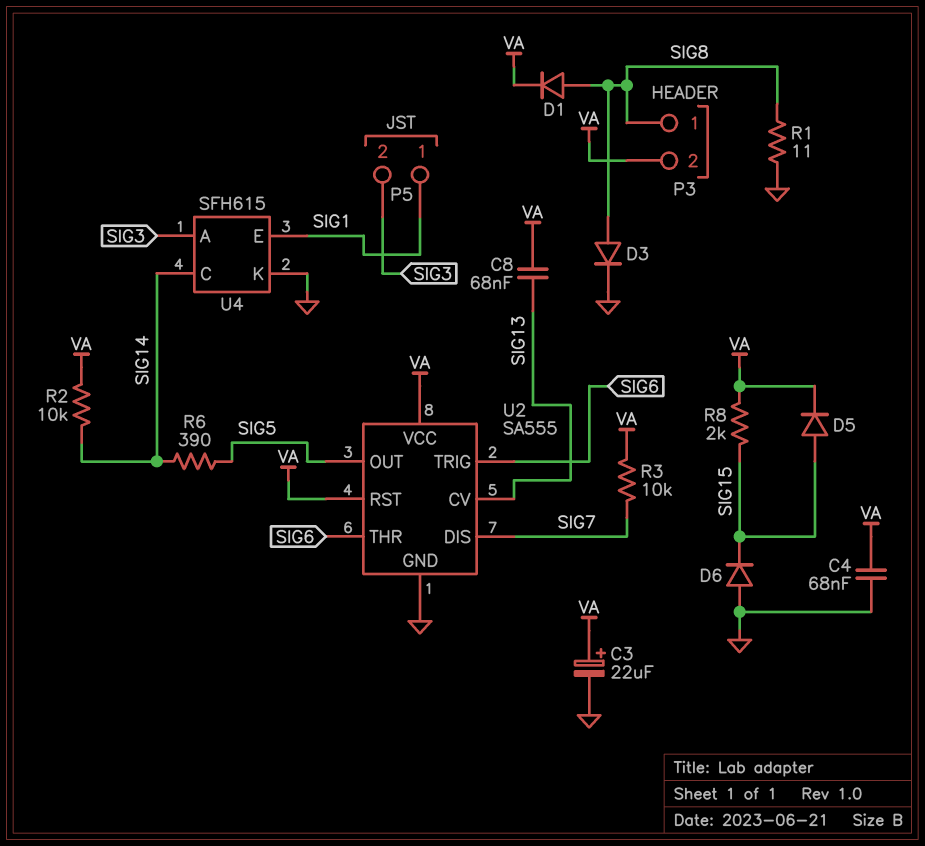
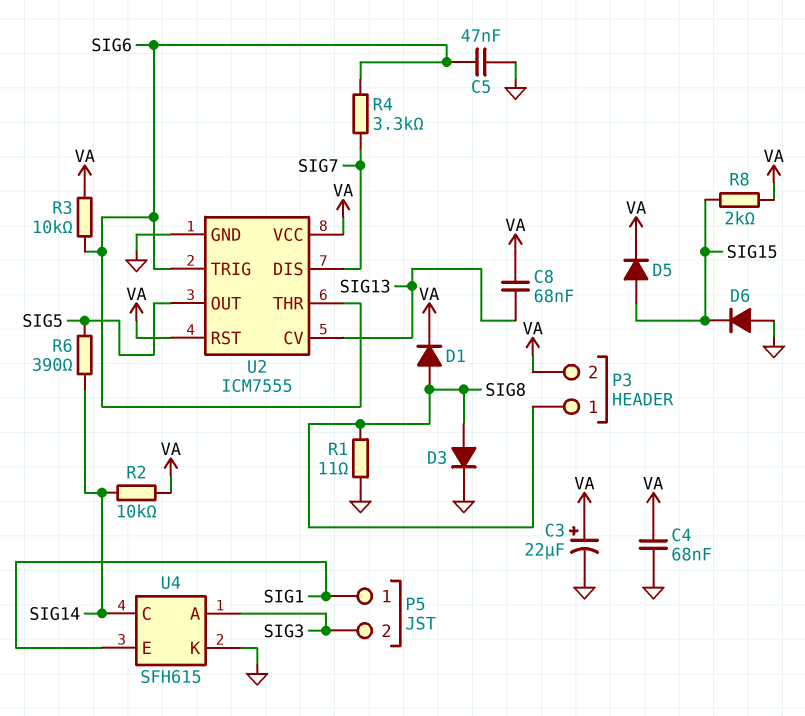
C5: none -> 47nF (GND, SIG6)
R3: 10k (SIG7, VA) -> 10k (SIG6, VA)
R4: none -> 3.3k (SIG6, SIG7)
U2: SA555 -> ICM7555

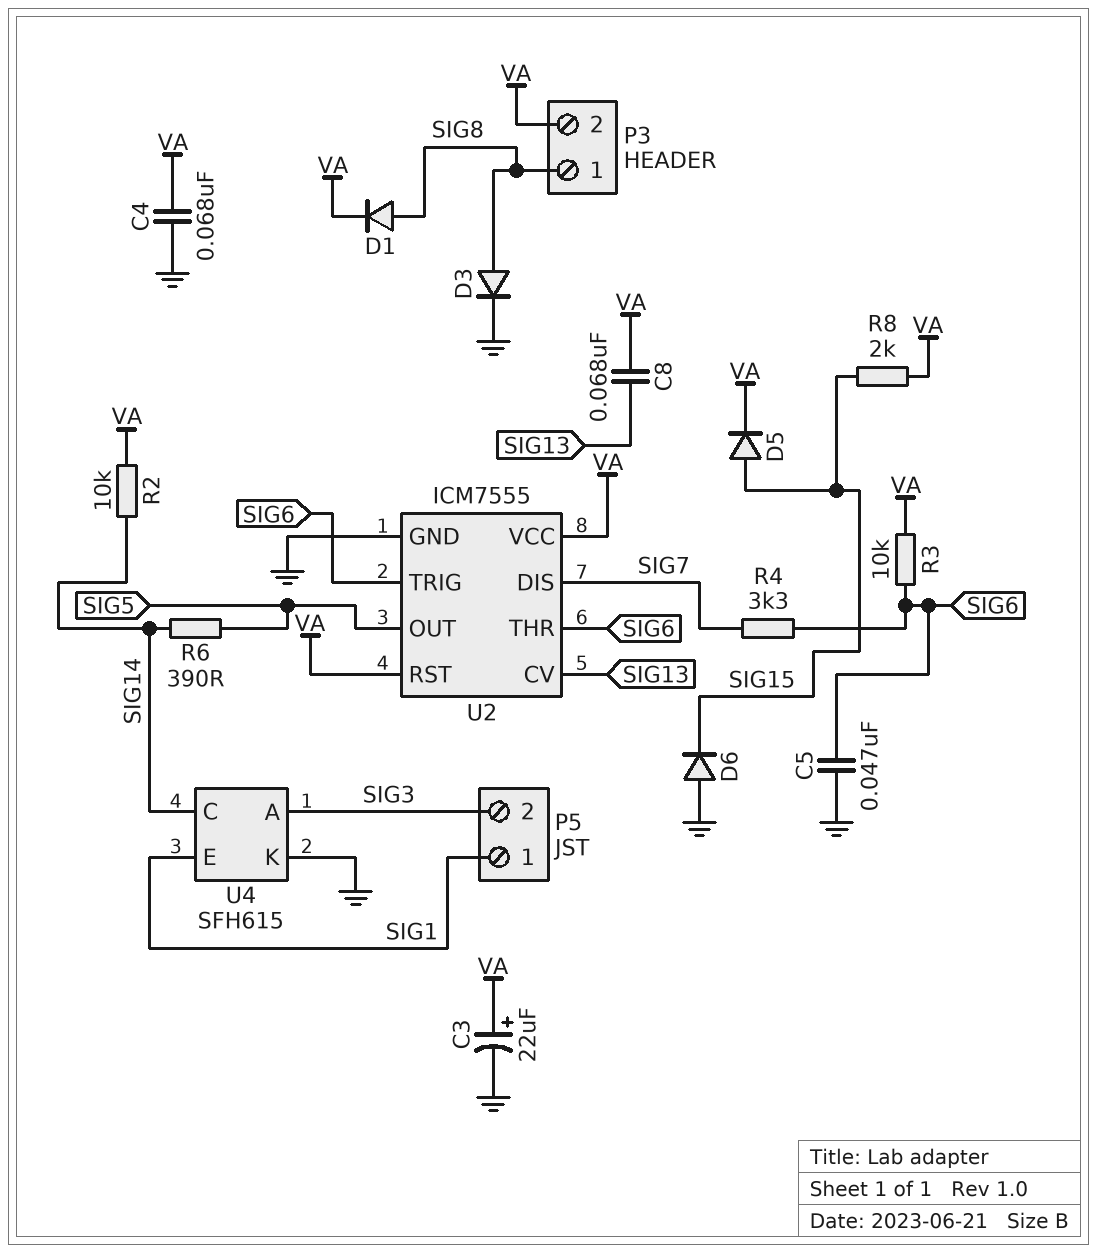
R1: 11 (GND, SIG8) -> none

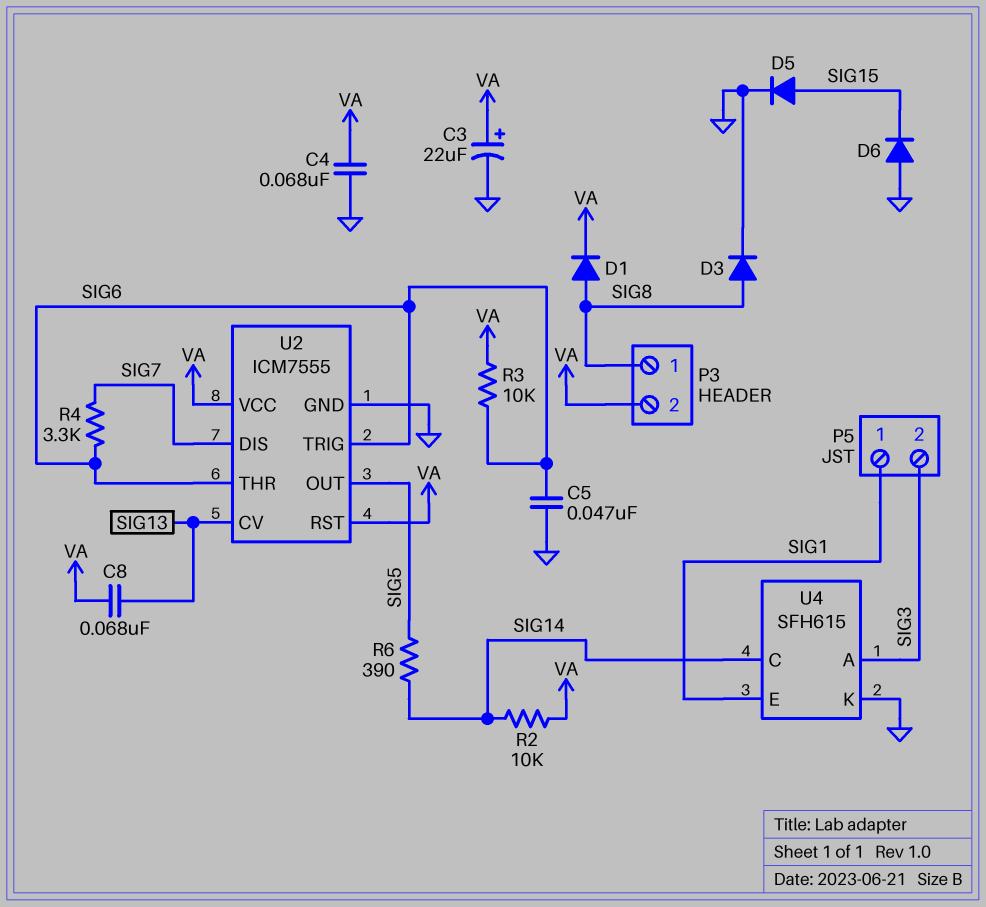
D5: diode (A SIG15, K VA) -> diode (A SIG15, K GND)
R8: 2k (SIG15, VA) -> none

